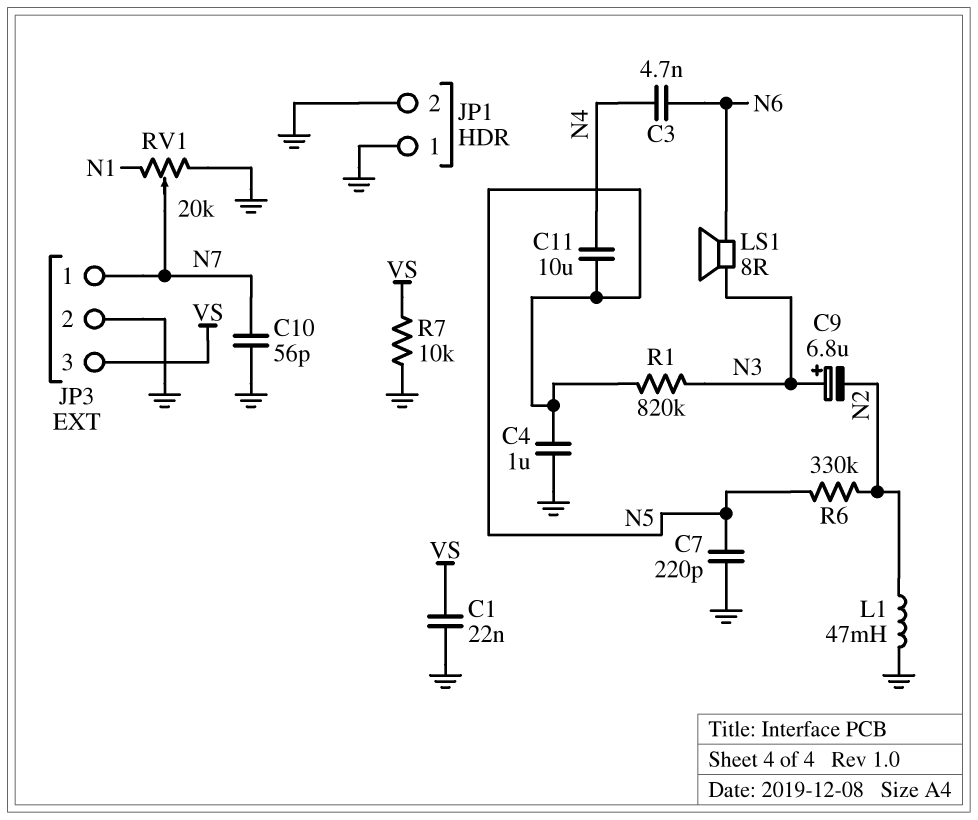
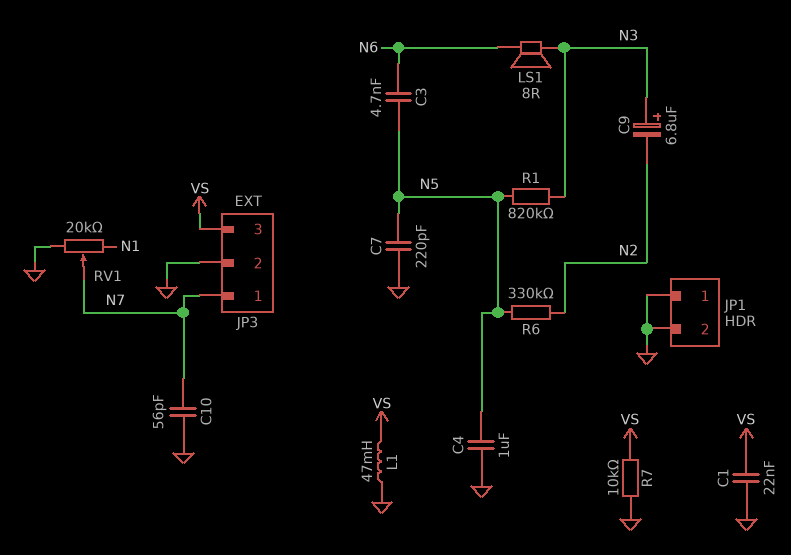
C3: 4.7nF (N4, N6) -> 4.7nF (N5, N6)
C11: 10uF (N4, N5) -> none
L1: 47mH (GND, N2) -> 47mH (GND, VS)

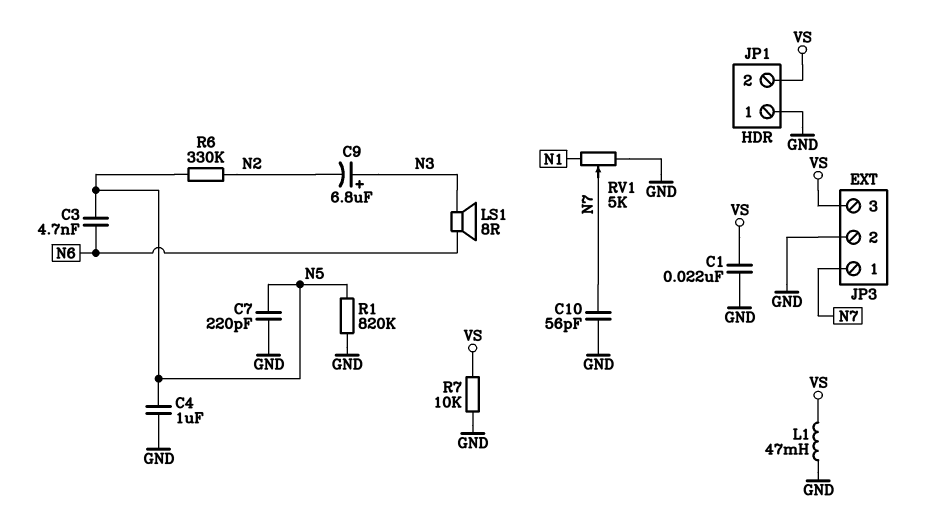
JP1 pin 2: GND -> VS
R1: 820k (N3, N5) -> 820k (GND, N5)
RV1: 20k (GND, N1, wiper N7) -> 5k (GND, N1, wiper N7)

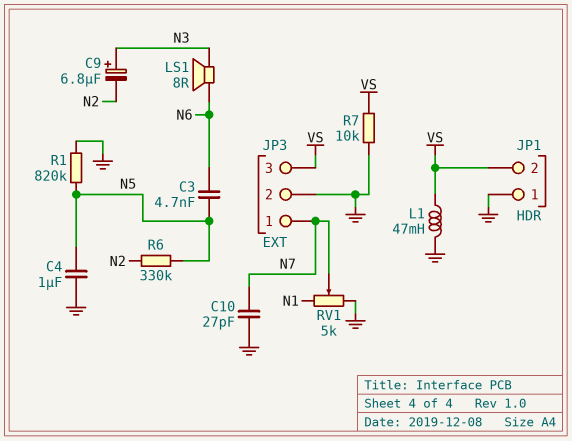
C1: 22nF (GND, VS) -> none
C7: 220pF (GND, N5) -> none
C10: 56pF (GND, N7) -> 27pF (GND, N7)

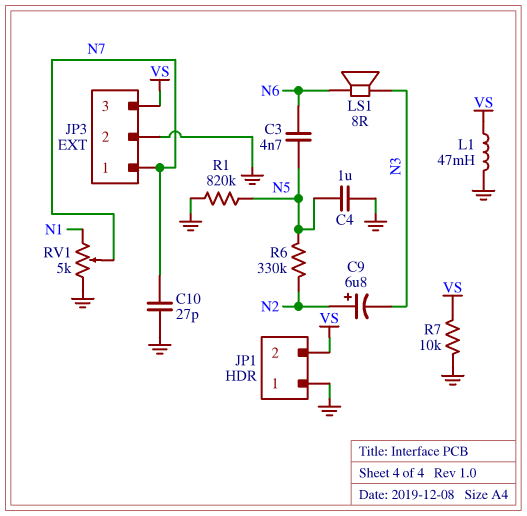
C9: 6.8uF (plus N3, minus N2) -> 6.8uF (plus N2, minus N3)

